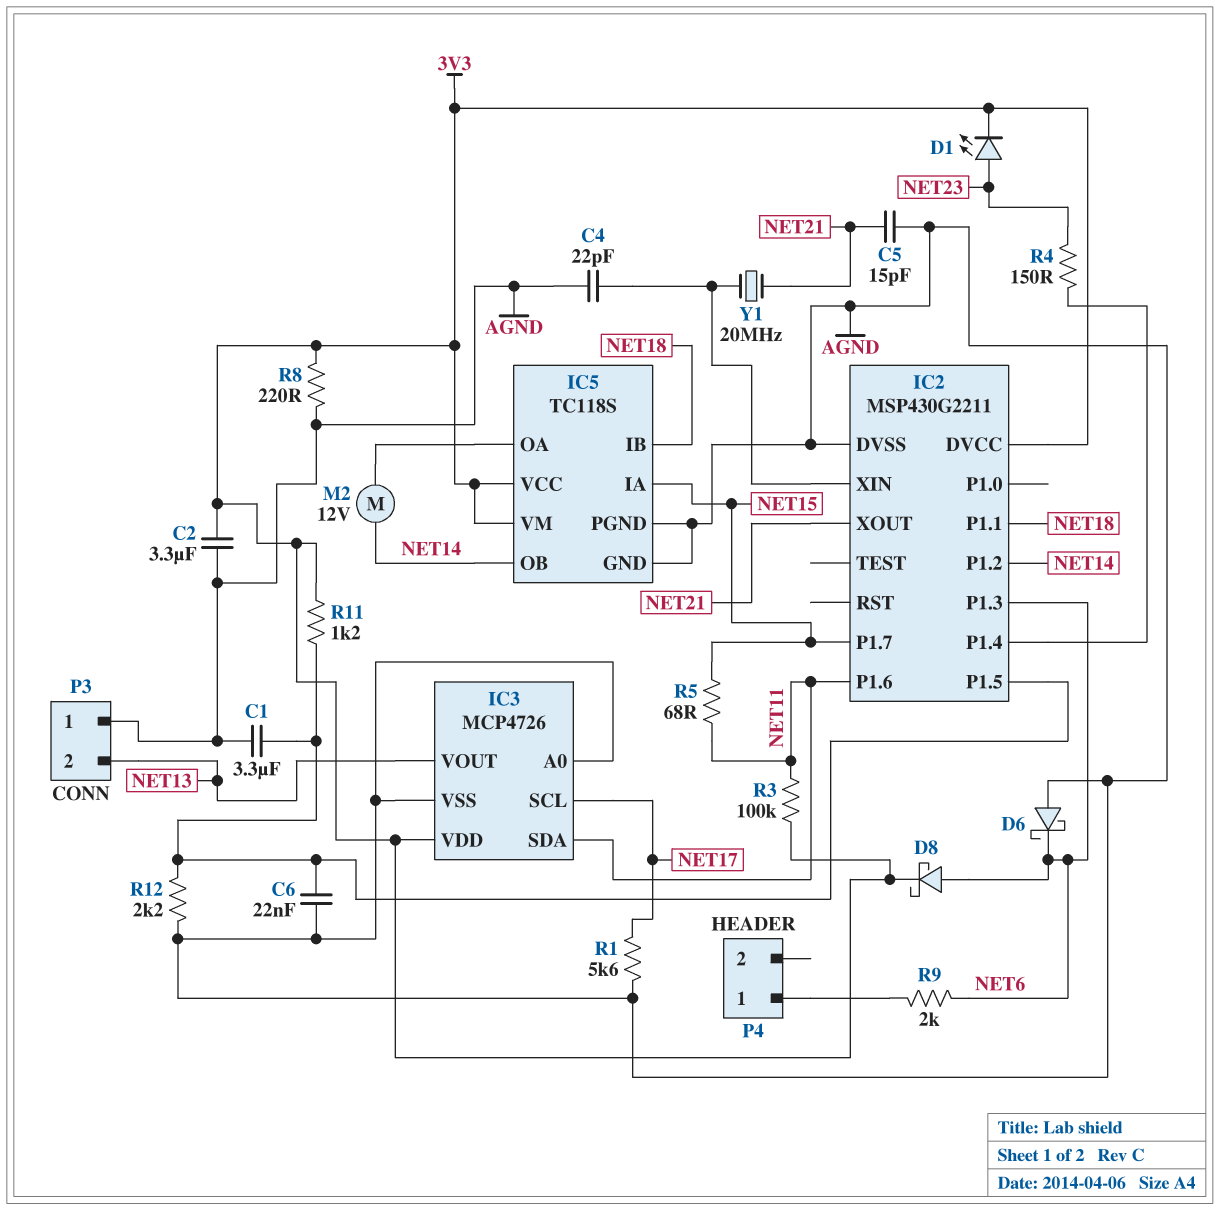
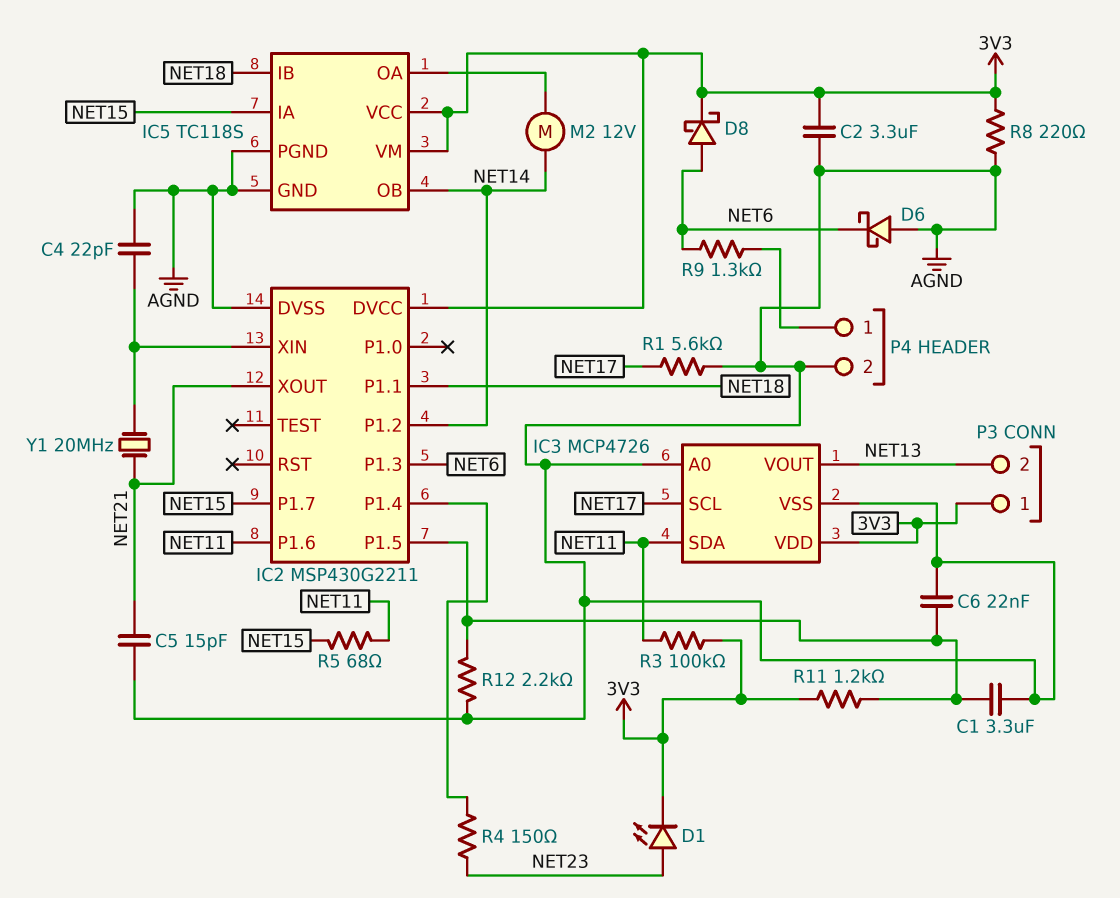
P3 pin 1: AGND -> 3V3
P4 pin 2: none -> AGND
R9: 2k (NET6, P4/1) -> 1.3k (NET6, P4/1)

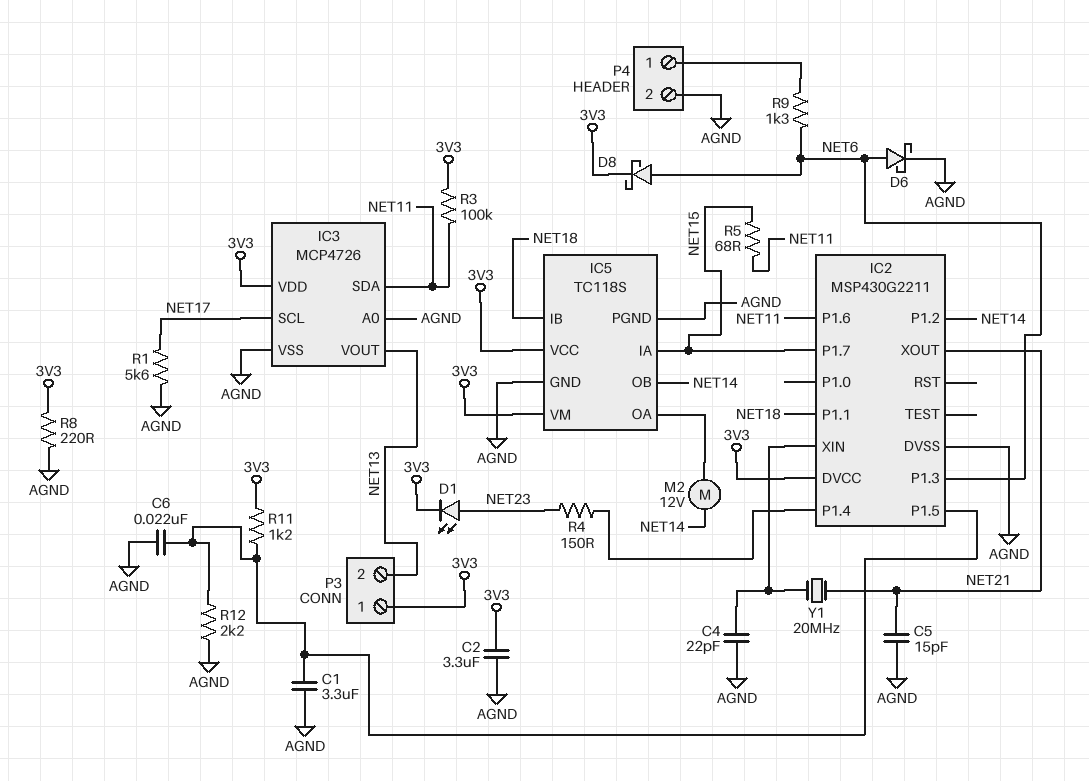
D6: schottky (A AGND, K NET6) -> schottky (A NET6, K AGND)

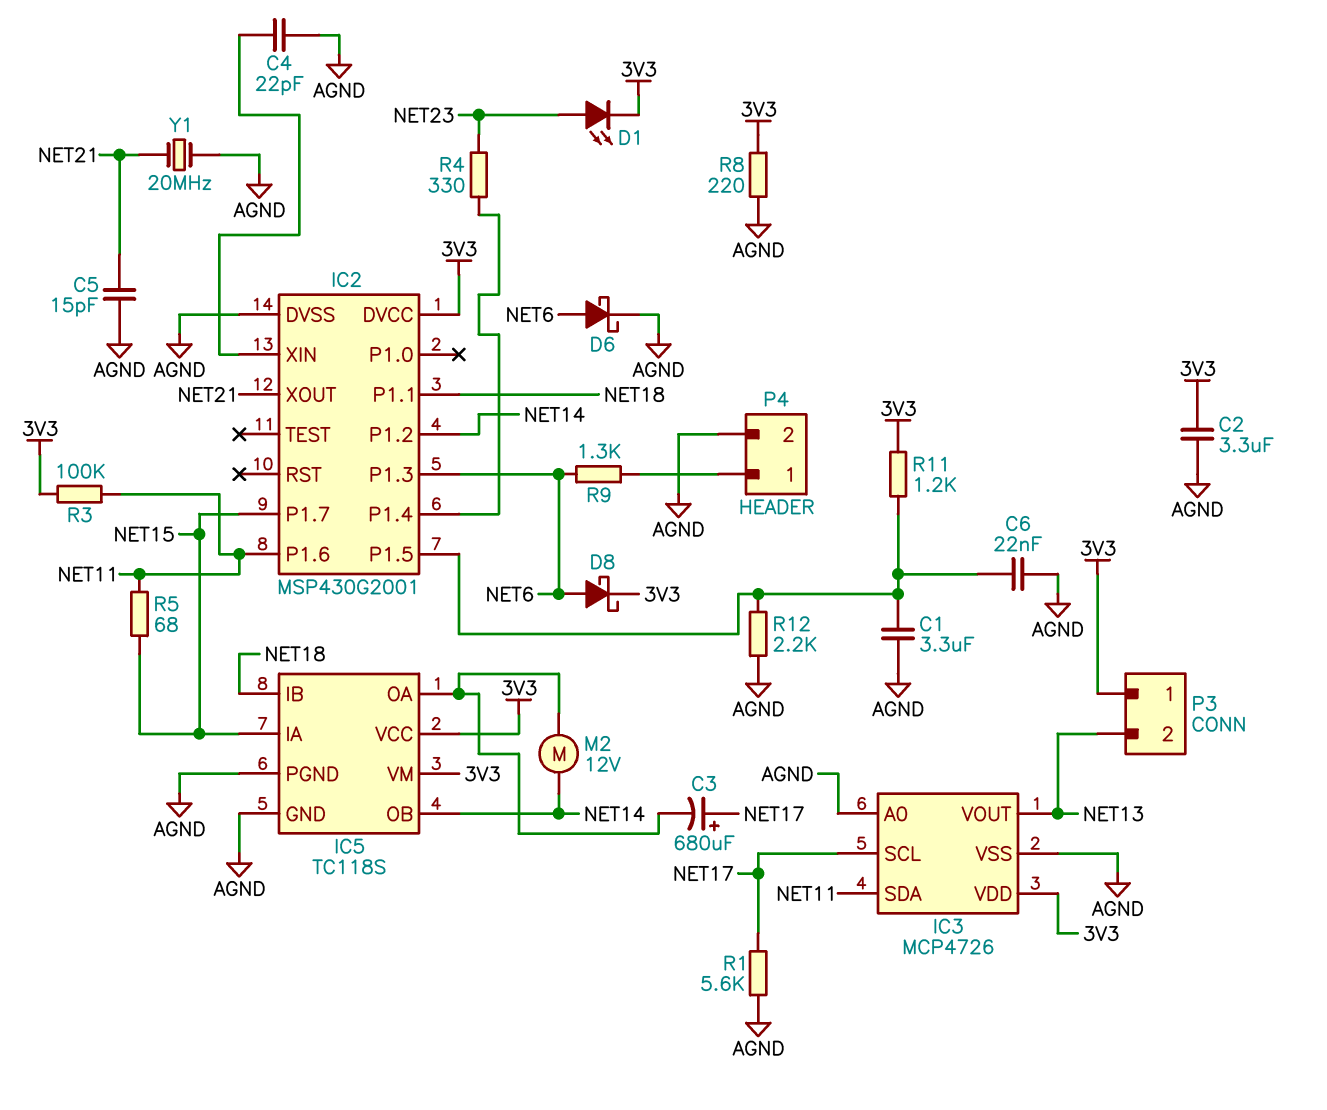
C3: none -> 680uF (plus NET17, minus IC5/OA)
IC2: MSP430G2211 -> MSP430G2001
R4: 150 (IC2/P1.4, NET23) -> 330 (IC2/P1.4, NET23)
Y1: 20MHz (IC2/XIN, NET21) -> 20MHz (AGND, NET21)

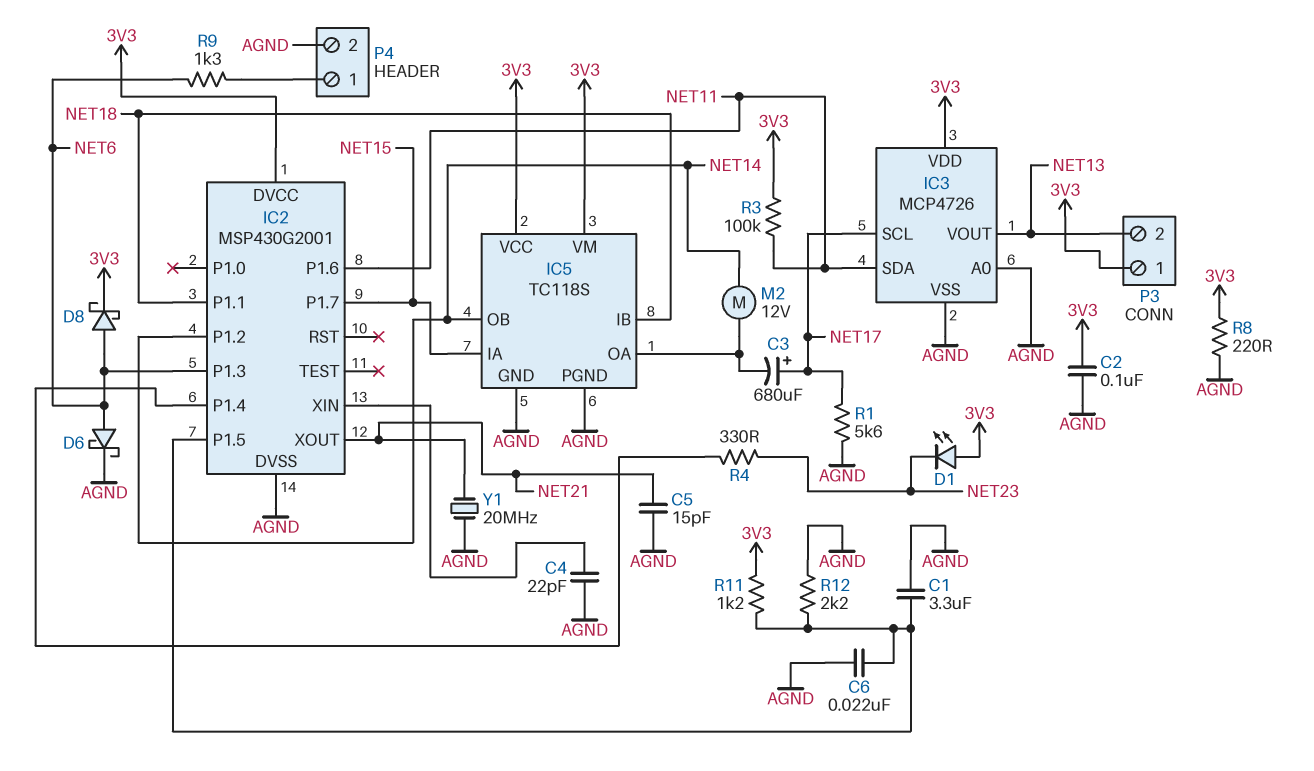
C2: 3.3uF (3V3, AGND) -> 100nF (3V3, AGND)
D1: LED (A NET23, K 3V3) -> LED (A 3V3, K NET23)
R5: 68 (NET11, NET15) -> none

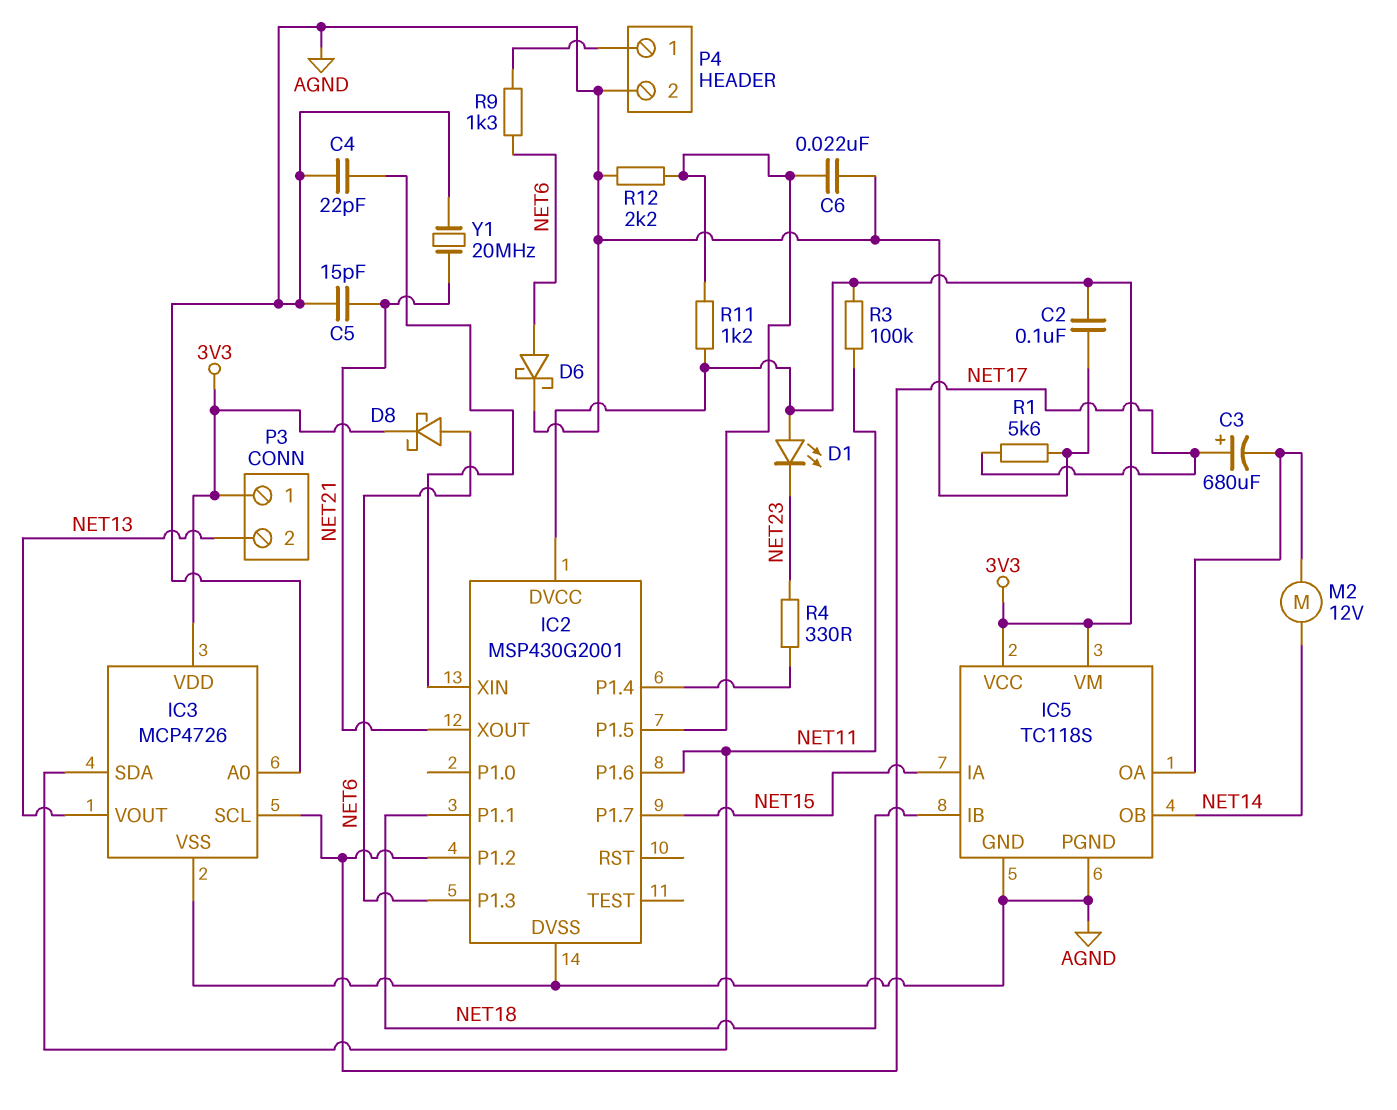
C1: 3.3uF (AGND, IC2/P1.5) -> none
IC2 pin P1.2: NET14 -> NET17
R8: 220 (3V3, AGND) -> none

